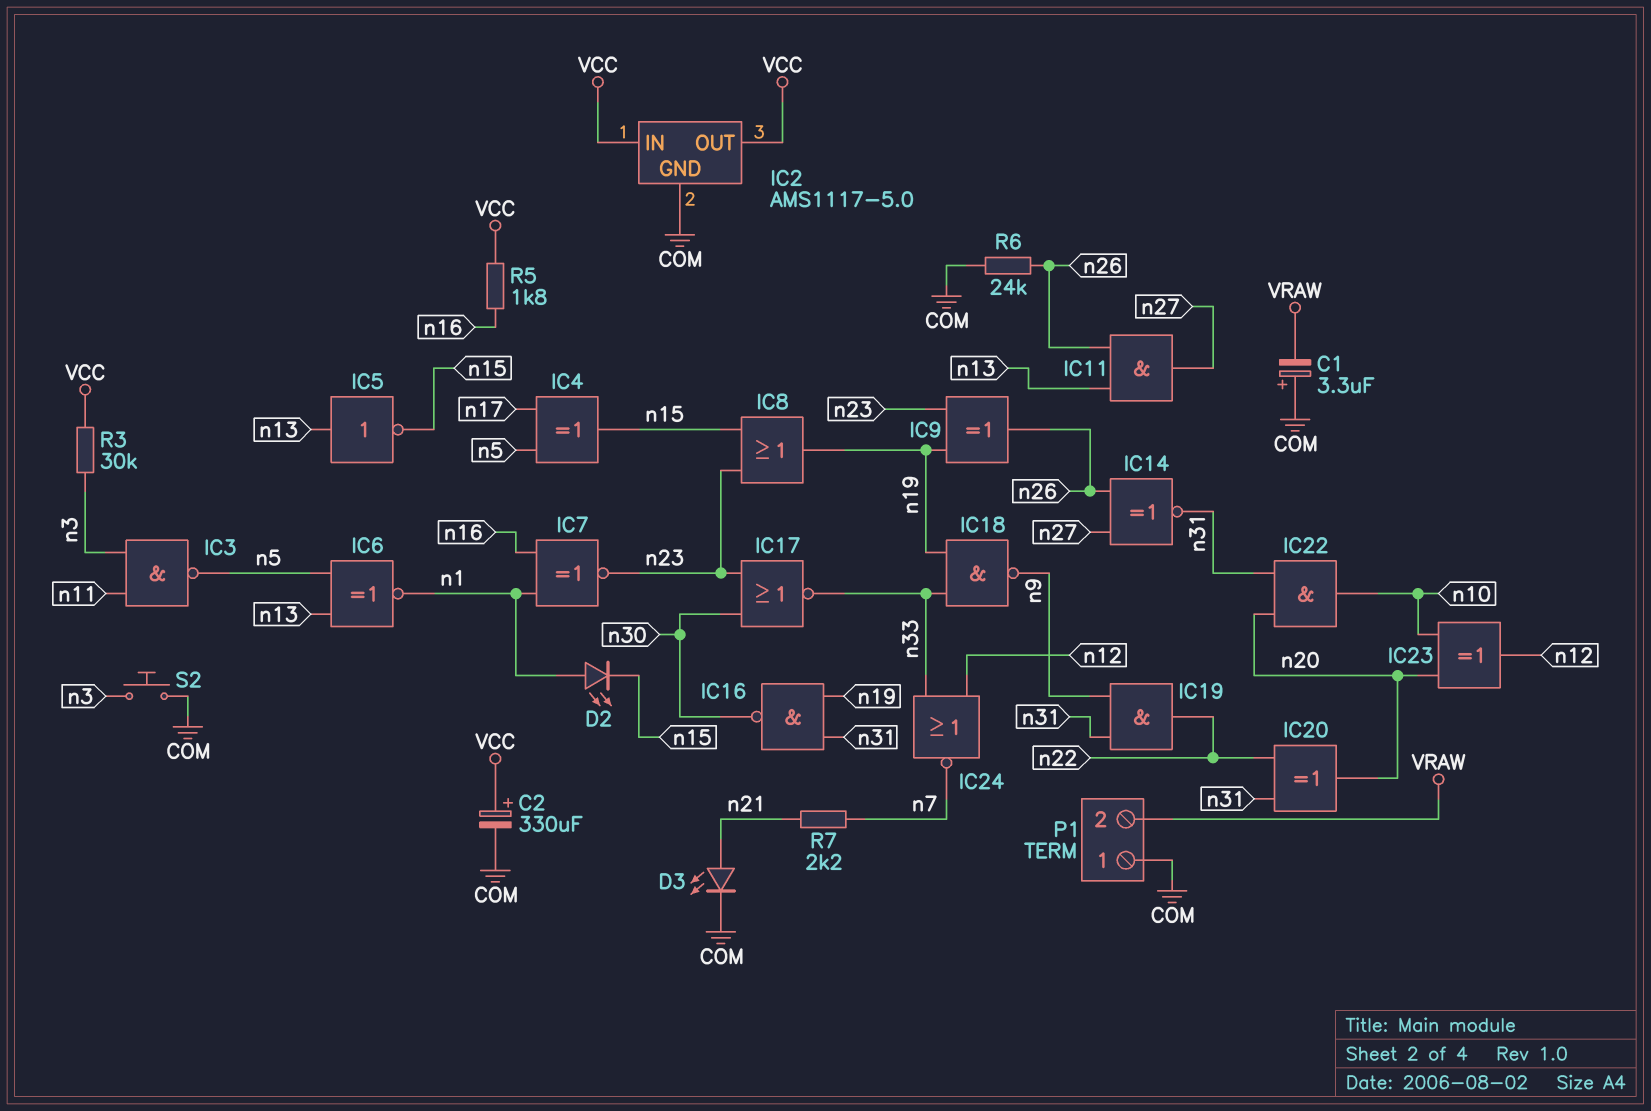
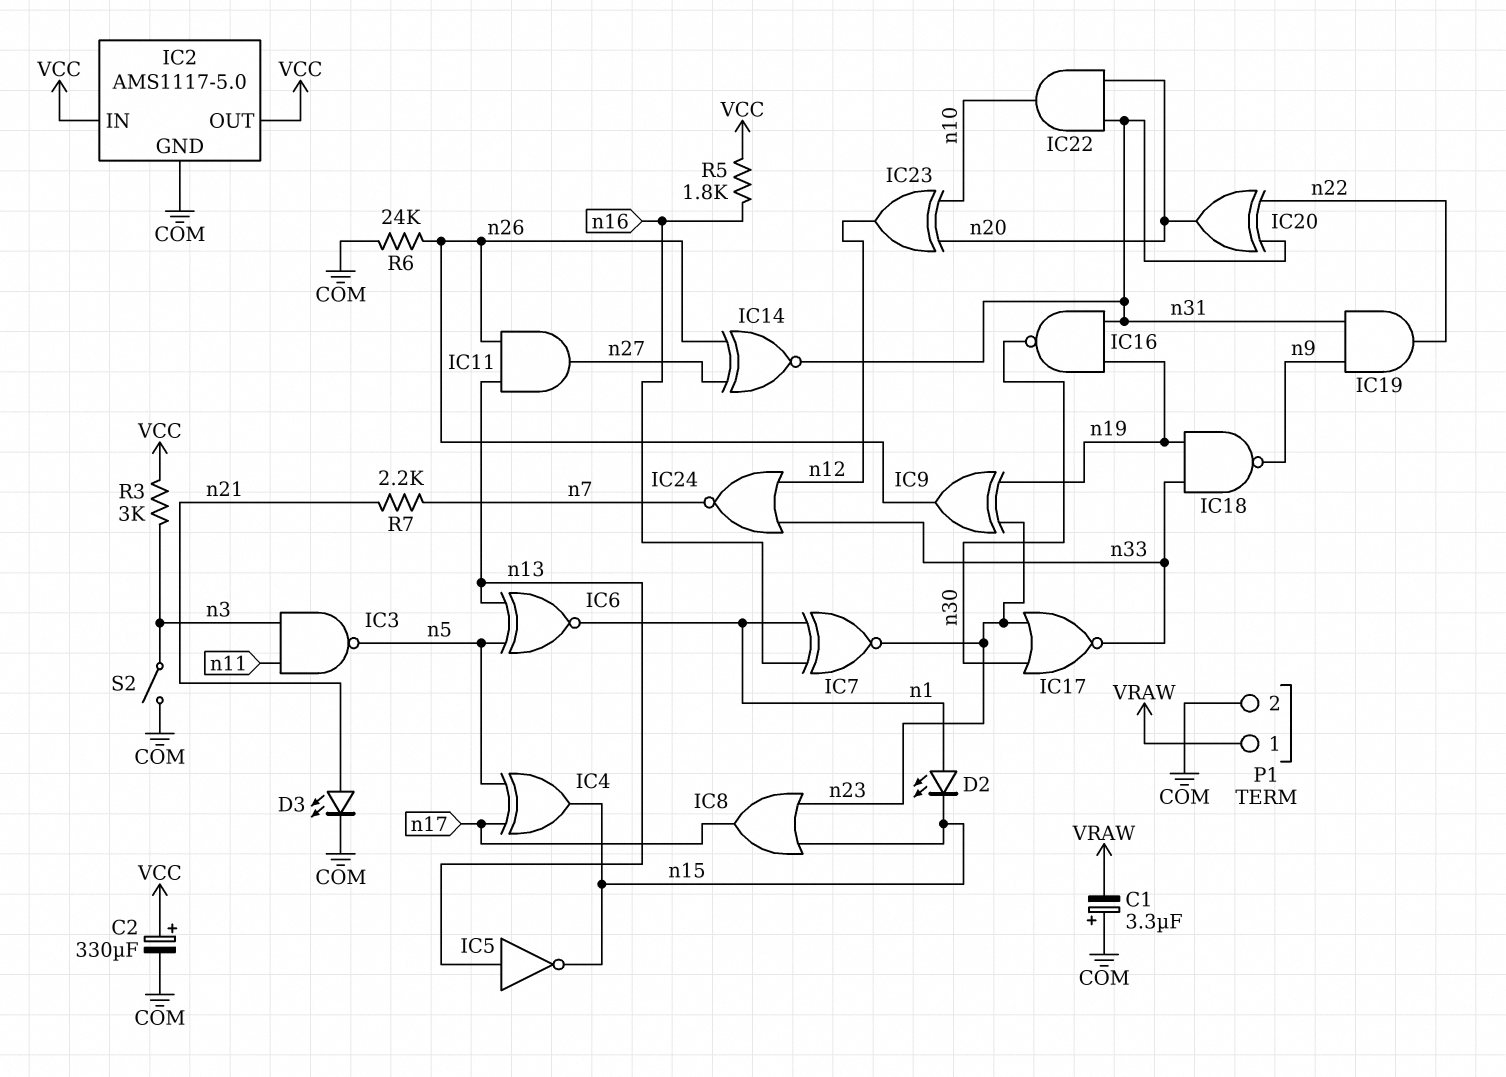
IC8: OR (in n15, in n23, out n19) -> OR (in n15, in n23, out n17)
P1 pin 1: COM -> VRAW
P1 pin 2: VRAW -> COM
R3: 30k (VCC, n3) -> 3k (VCC, n3)
S2: button (COM, n3) -> switch (COM, n3)

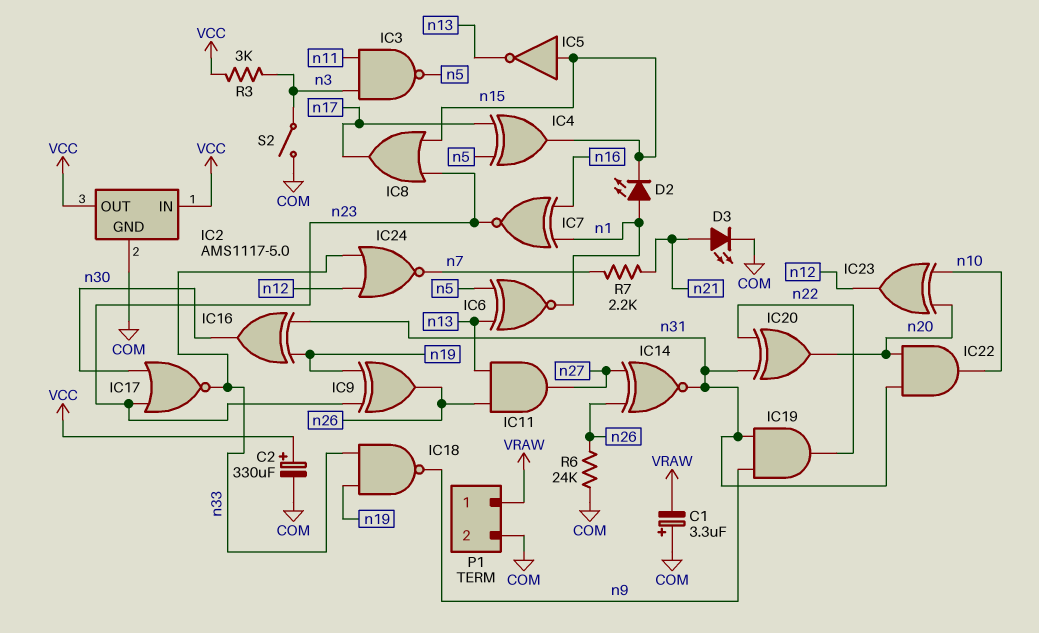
IC5: NOT (in n13, out n15) -> NOT (in n15, out n13)
IC16: NAND (in n19, in n31, out n30) -> XOR (in n19, in n31, out n30)
R5: 1.8k (VCC, n16) -> none

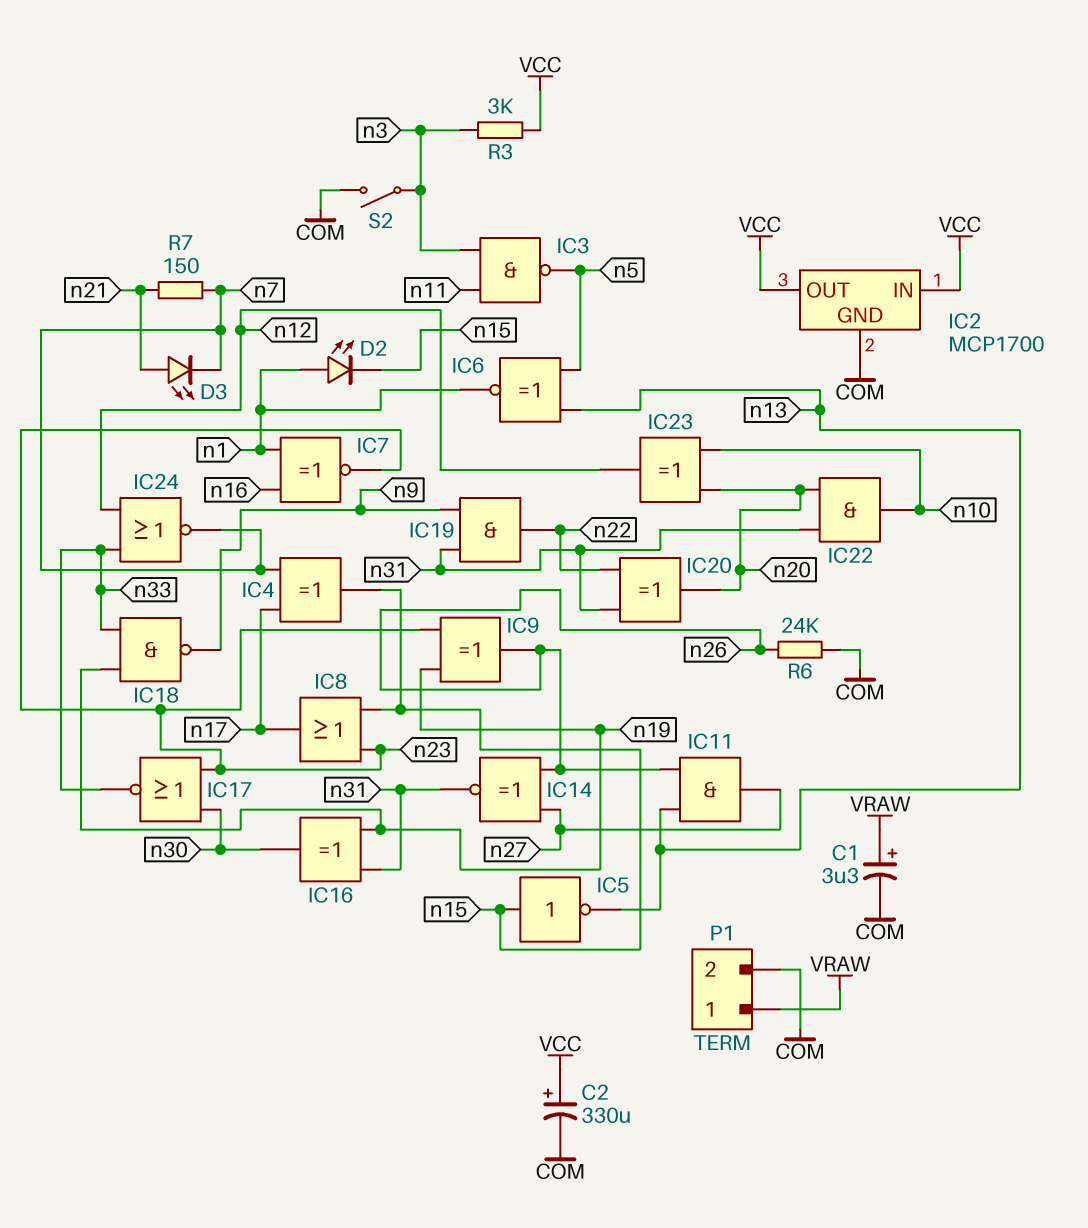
C1: 3.3uF (plus COM, minus VRAW) -> 3.3uF (plus VRAW, minus COM)
D3: LED (A n21, K COM) -> LED (A n21, K n7)
IC2: AMS1117-5.0 -> MCP1700
IC4: XOR (in n5, in n17, out n15) -> XOR (in n7, in n17, out n15)
R7: 2.2k (n7, n21) -> 150 (n7, n21)

